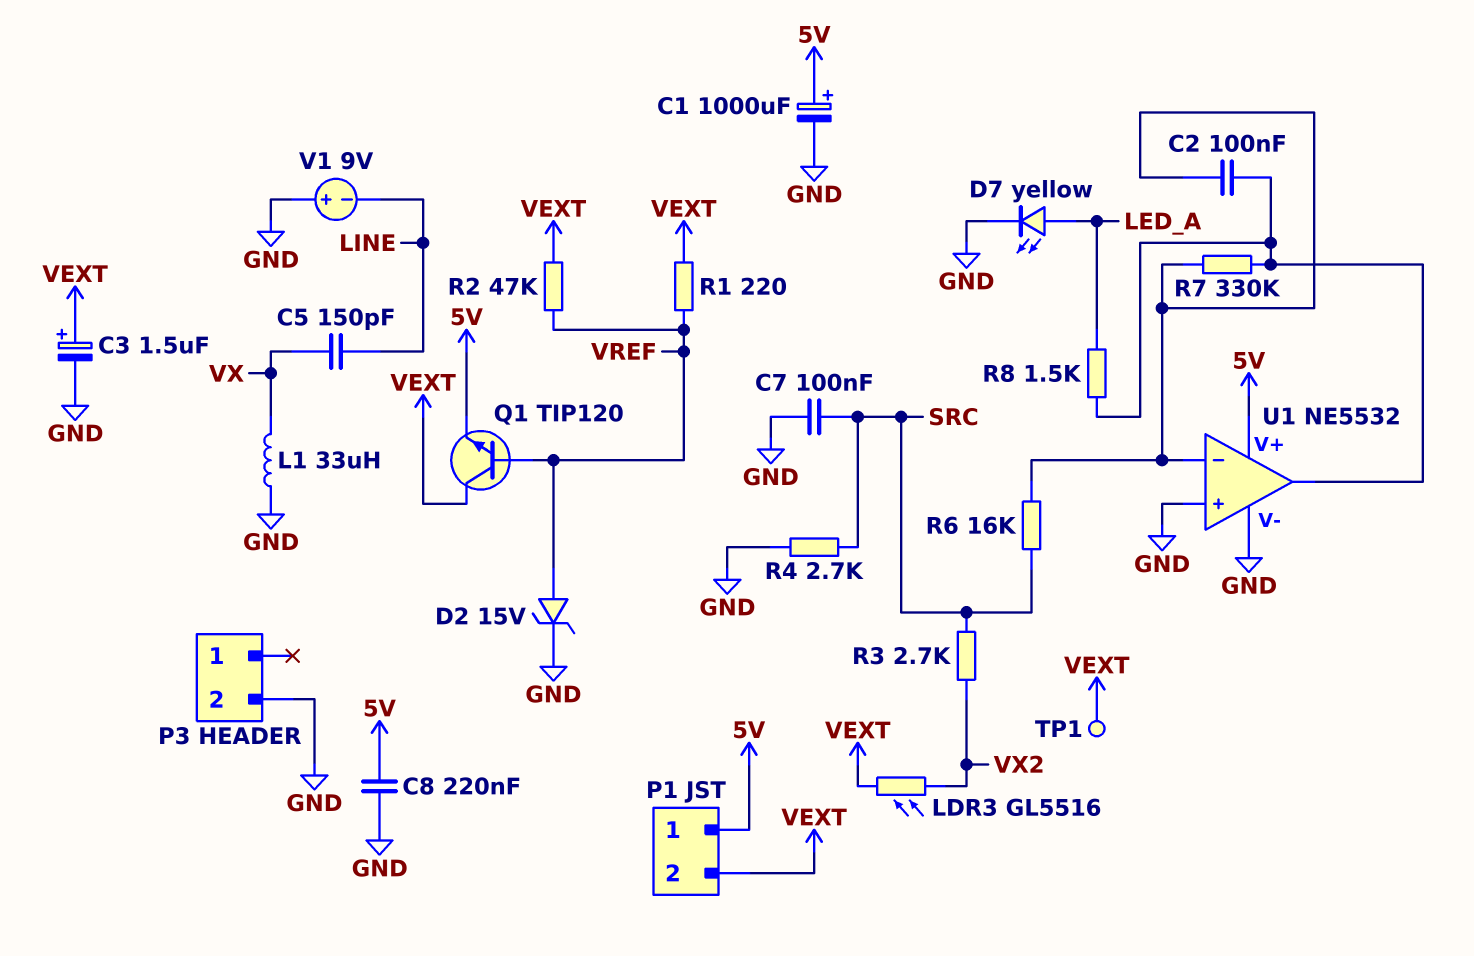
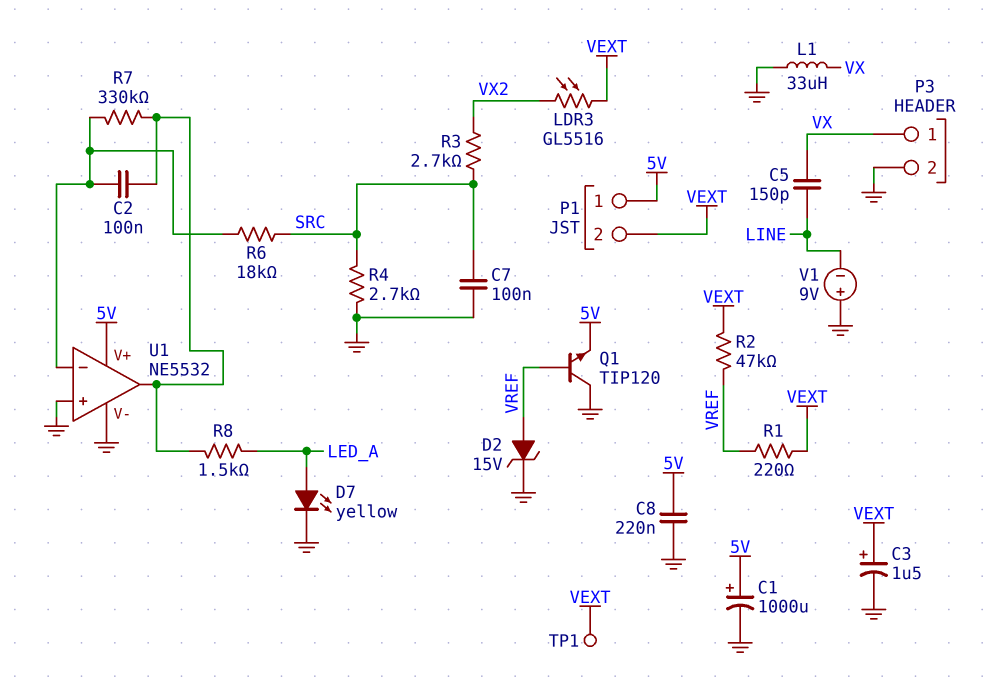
P3 pin 1: none -> VX
Q1: NPN TIP120 (B VREF, C VEXT, E 5V) -> NPN TIP120 (B VREF, C GND, E 5V)
R6: 16k (SRC, U1/in-) -> 18k (SRC, U1/in-)

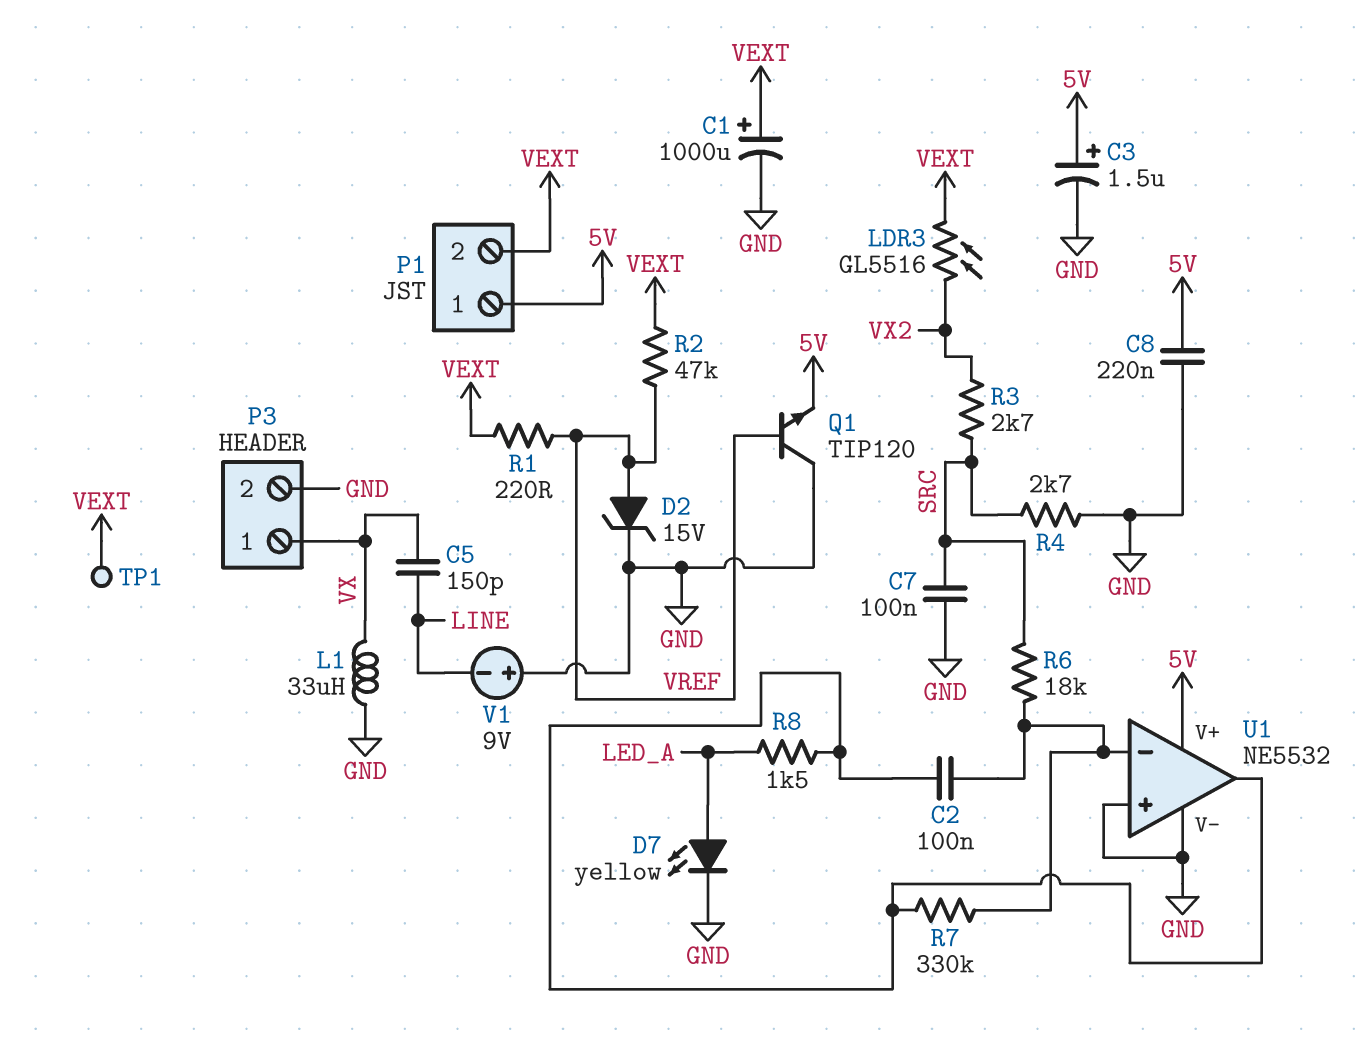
C1: 1000uF (plus 5V, minus GND) -> 1000uF (plus VEXT, minus GND)
C3: 1.5uF (plus VEXT, minus GND) -> 1.5uF (plus 5V, minus GND)

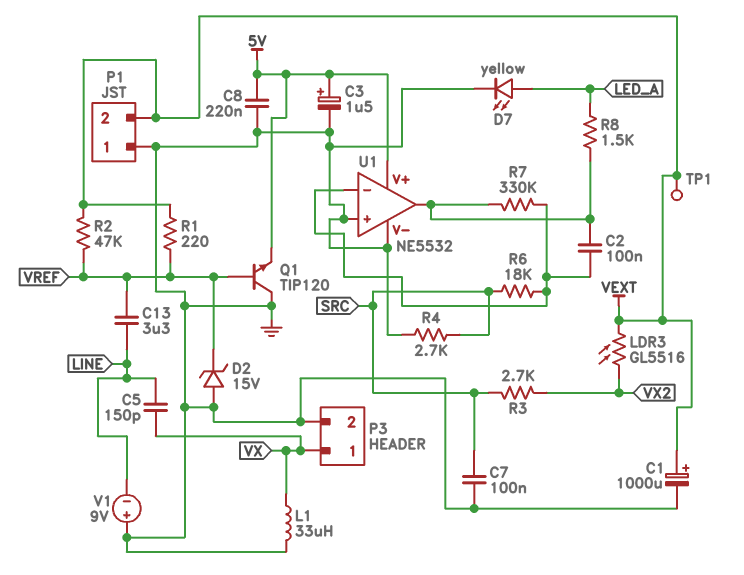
C13: none -> 3.3uF (LINE, VREF)
D2: zener 15V (A VREF, K GND) -> zener 15V (A GND, K VREF)
P1 pin 1: 5V -> GND

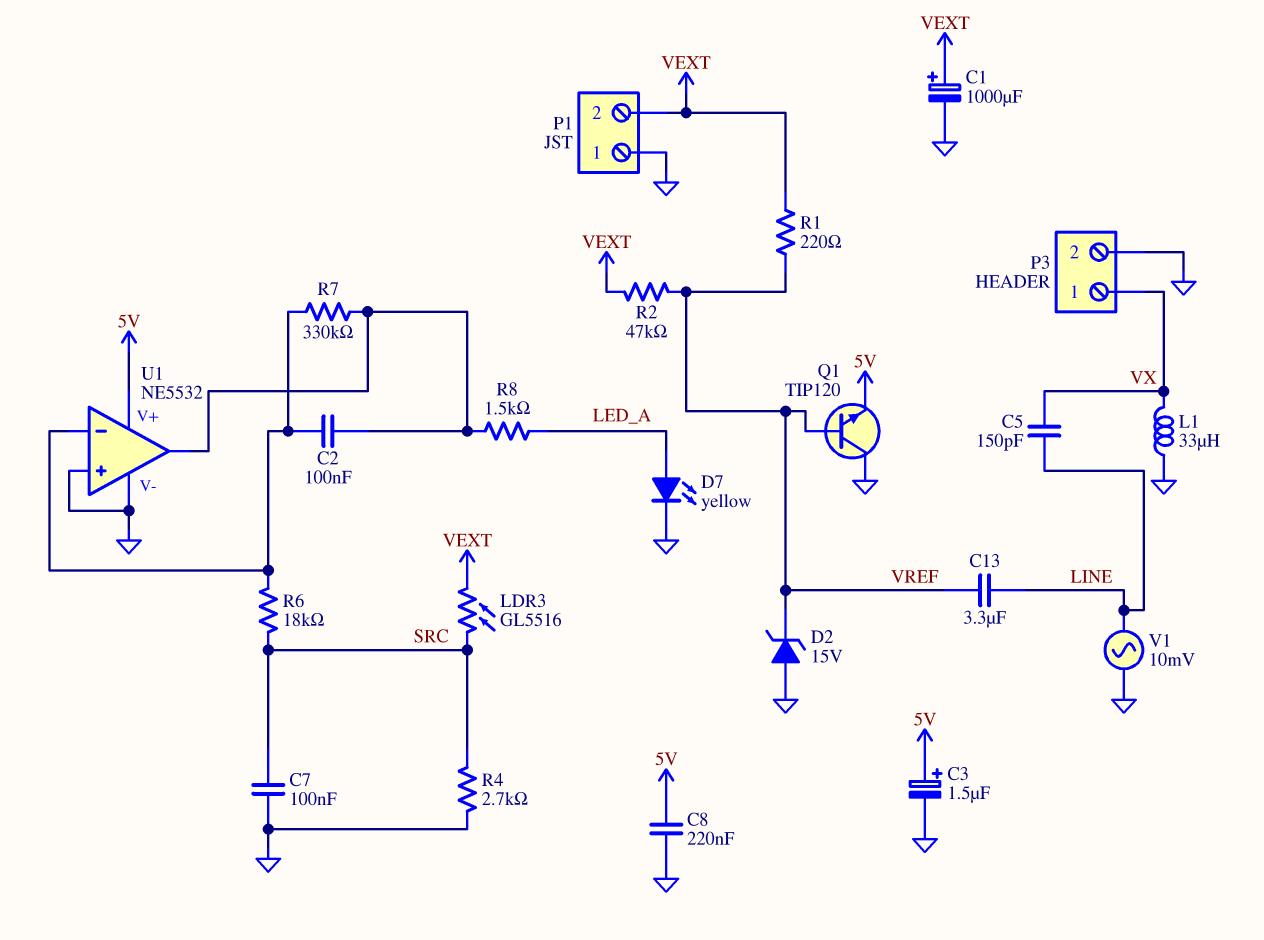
LDR3: GL5516 (VEXT, VX2) -> GL5516 (SRC, VEXT)
R3: 2.7k (SRC, VX2) -> none
TP1: test point (VEXT) -> none
V1: 9V (plus GND, minus LINE) -> AC 10mV (GND, LINE)

